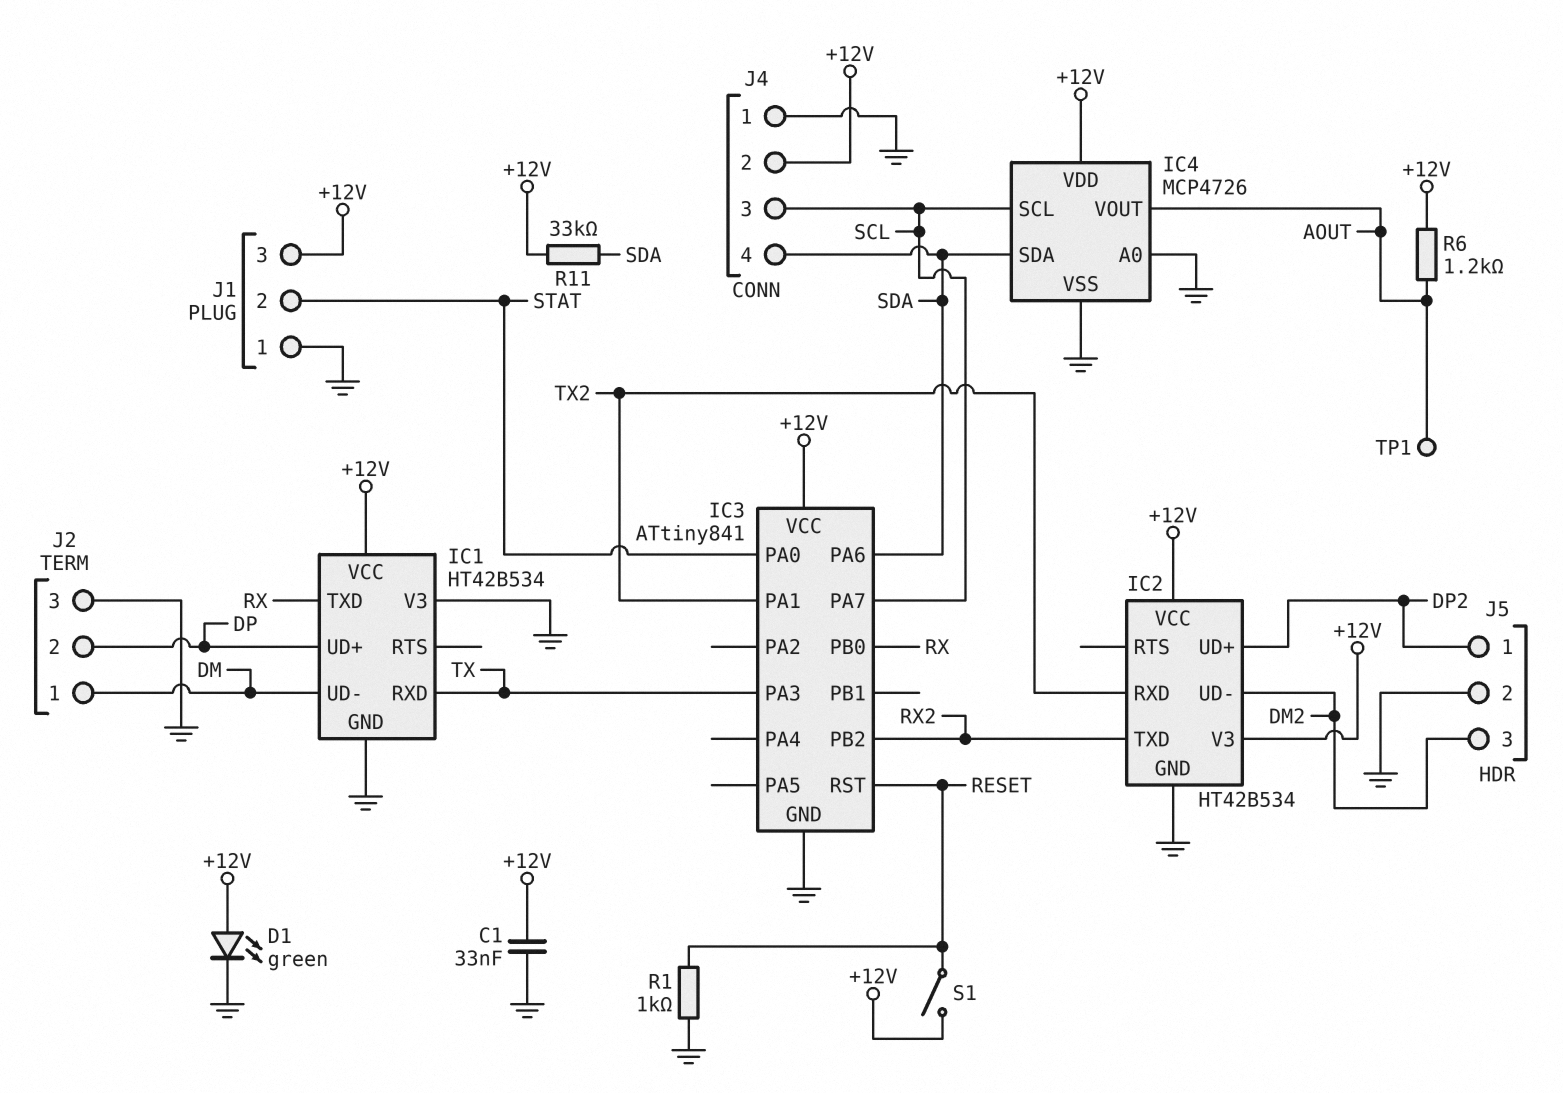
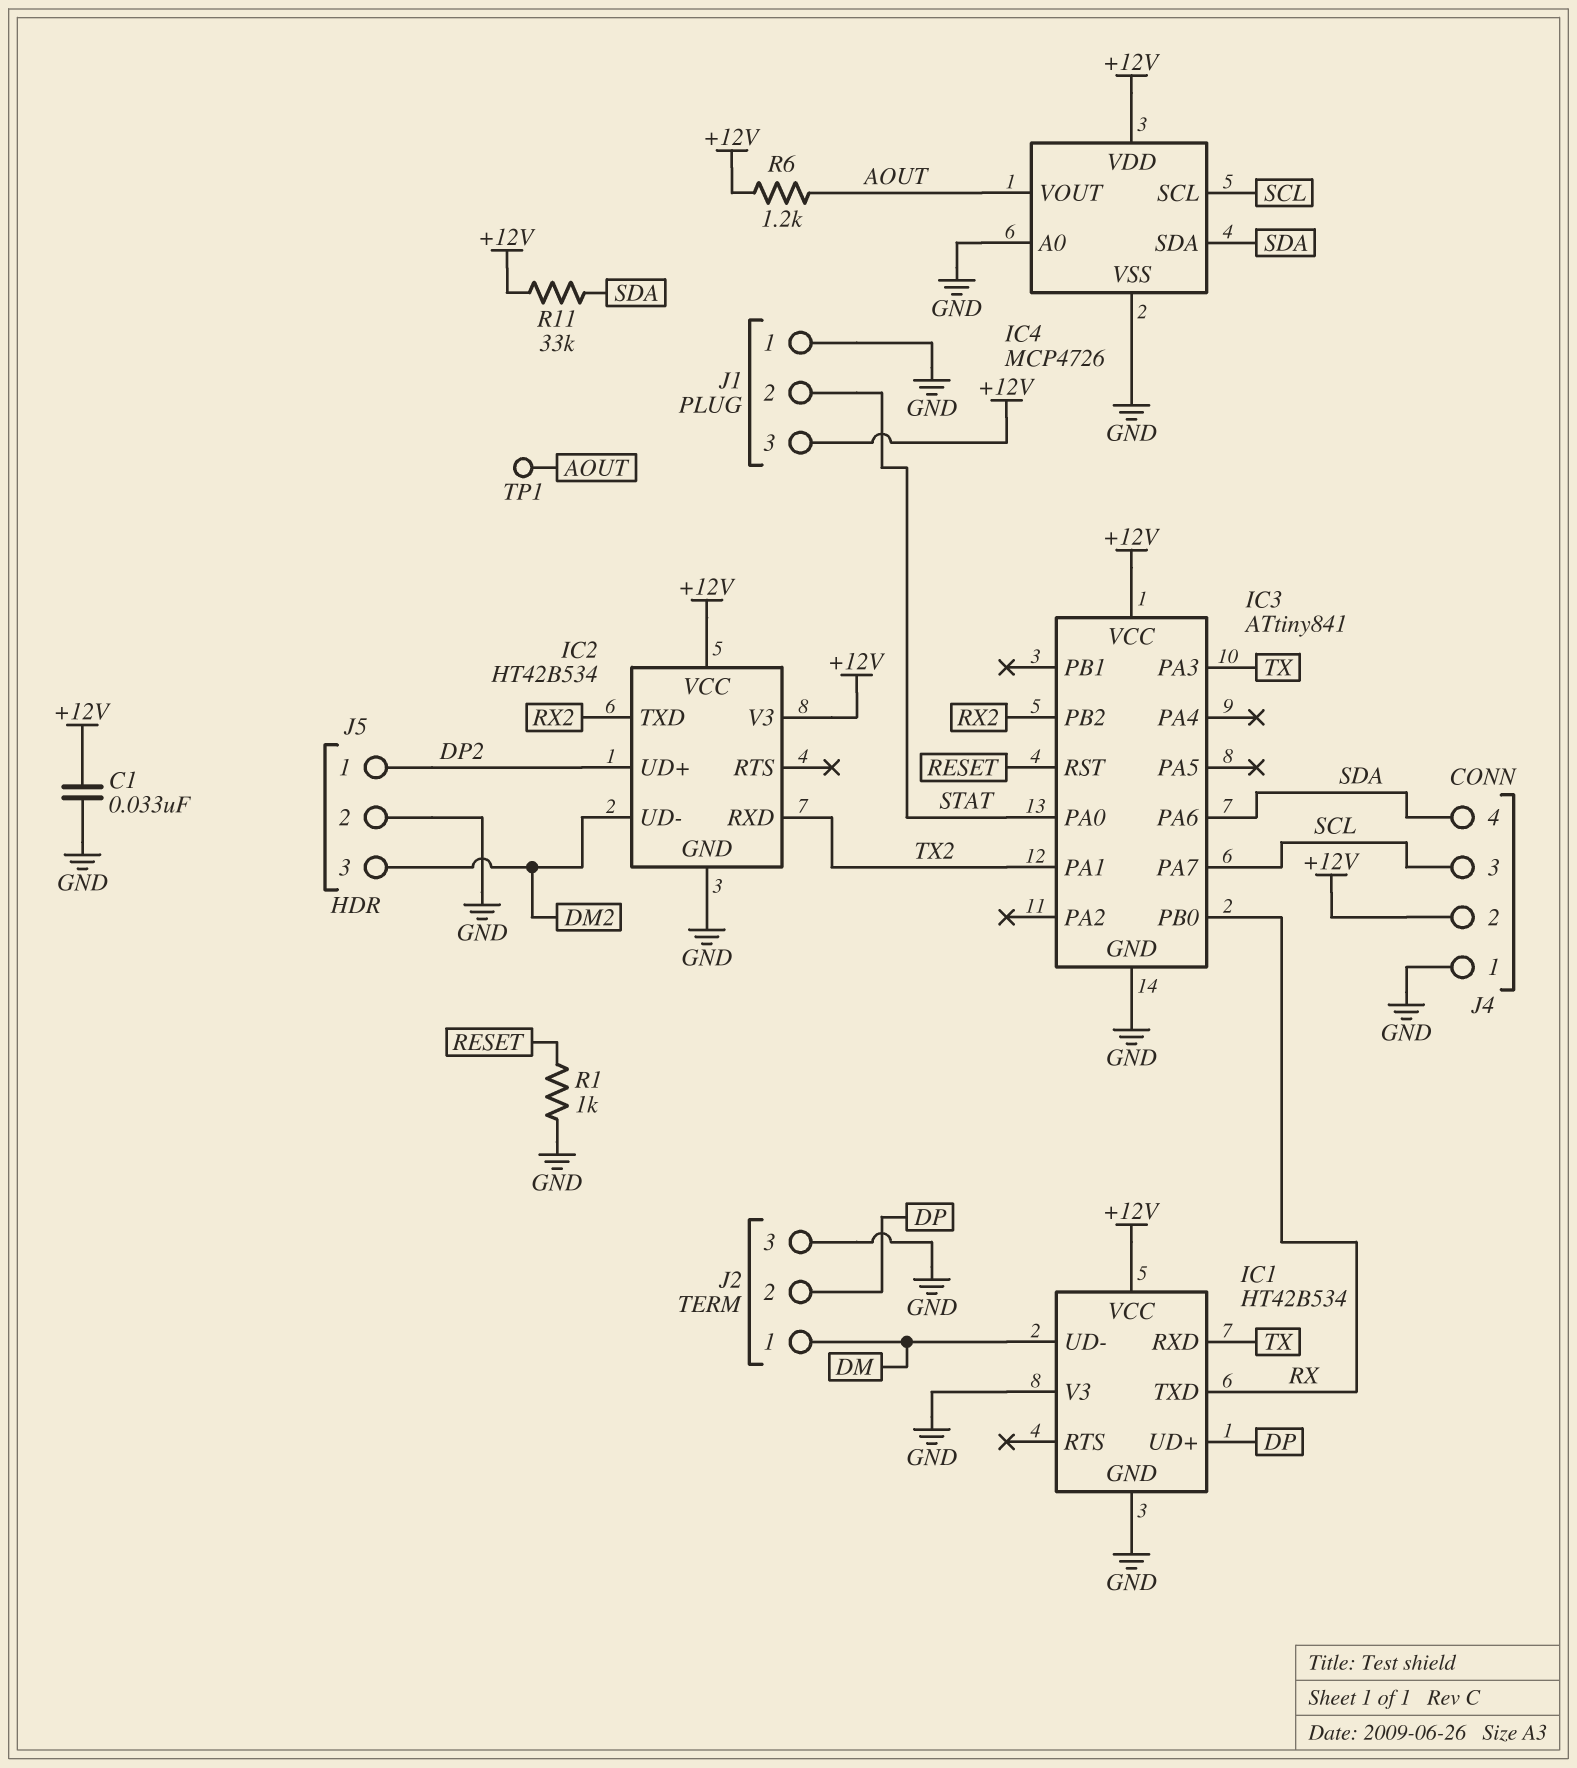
D1: LED green (A +12V, K GND) -> none
S1: switch (+12V, RESET) -> none

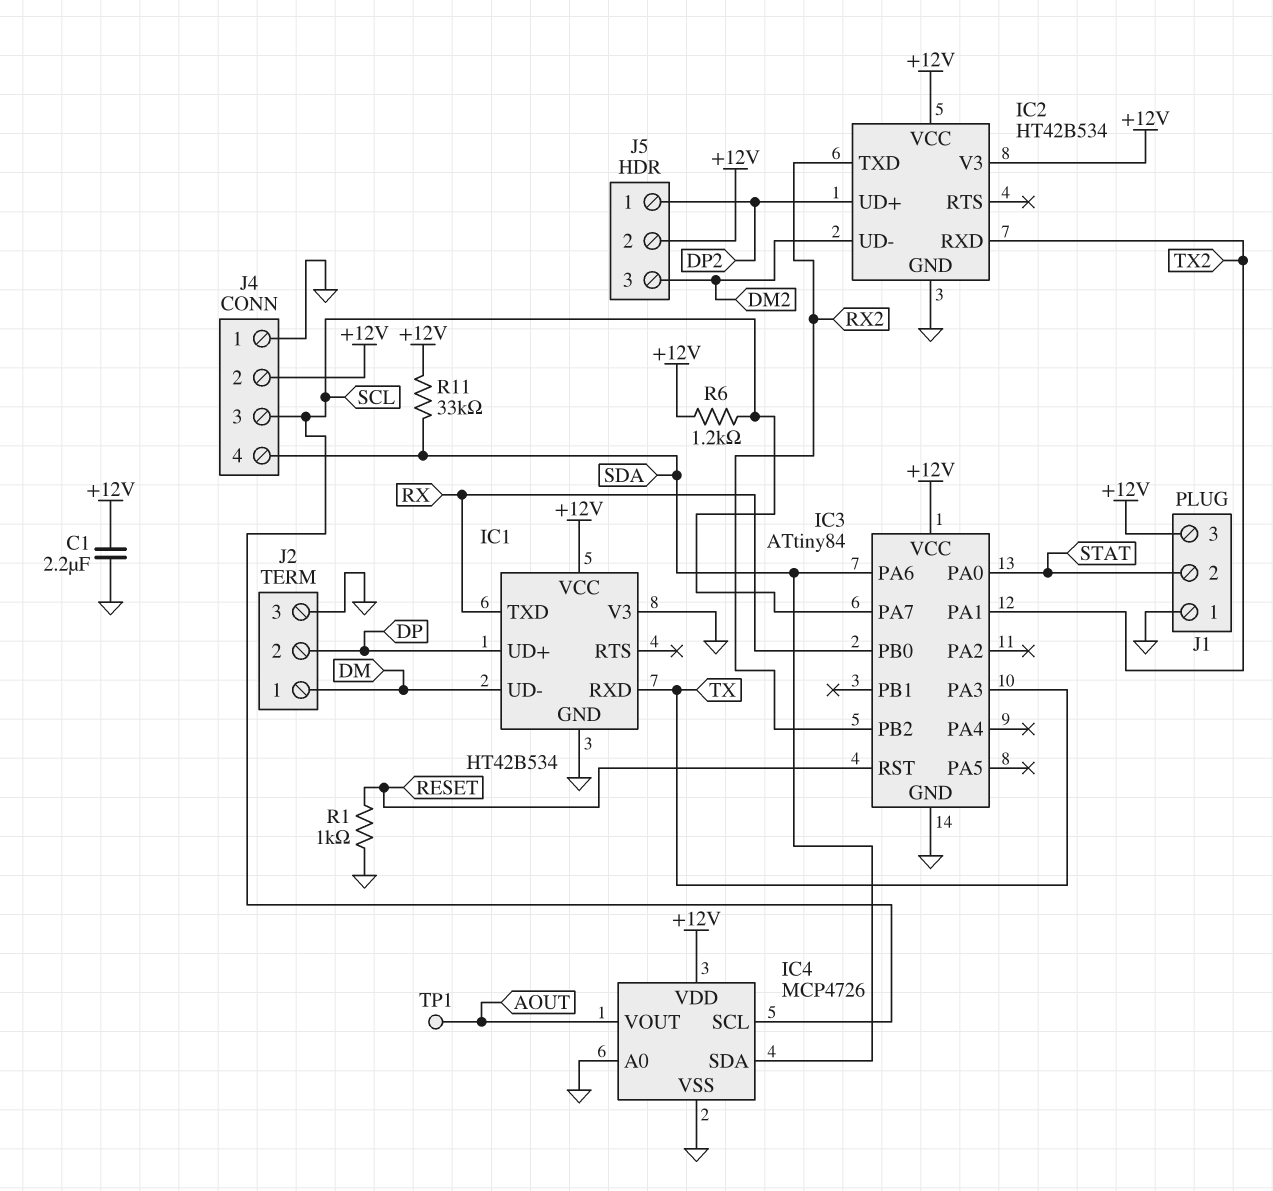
C1: 33nF (+12V, GND) -> 2.2uF (+12V, GND)
IC3: ATtiny841 -> ATtiny84
J5 pin 2: GND -> +12V
R6: 1.2k (+12V, AOUT) -> 1.2k (+12V, SCL)

